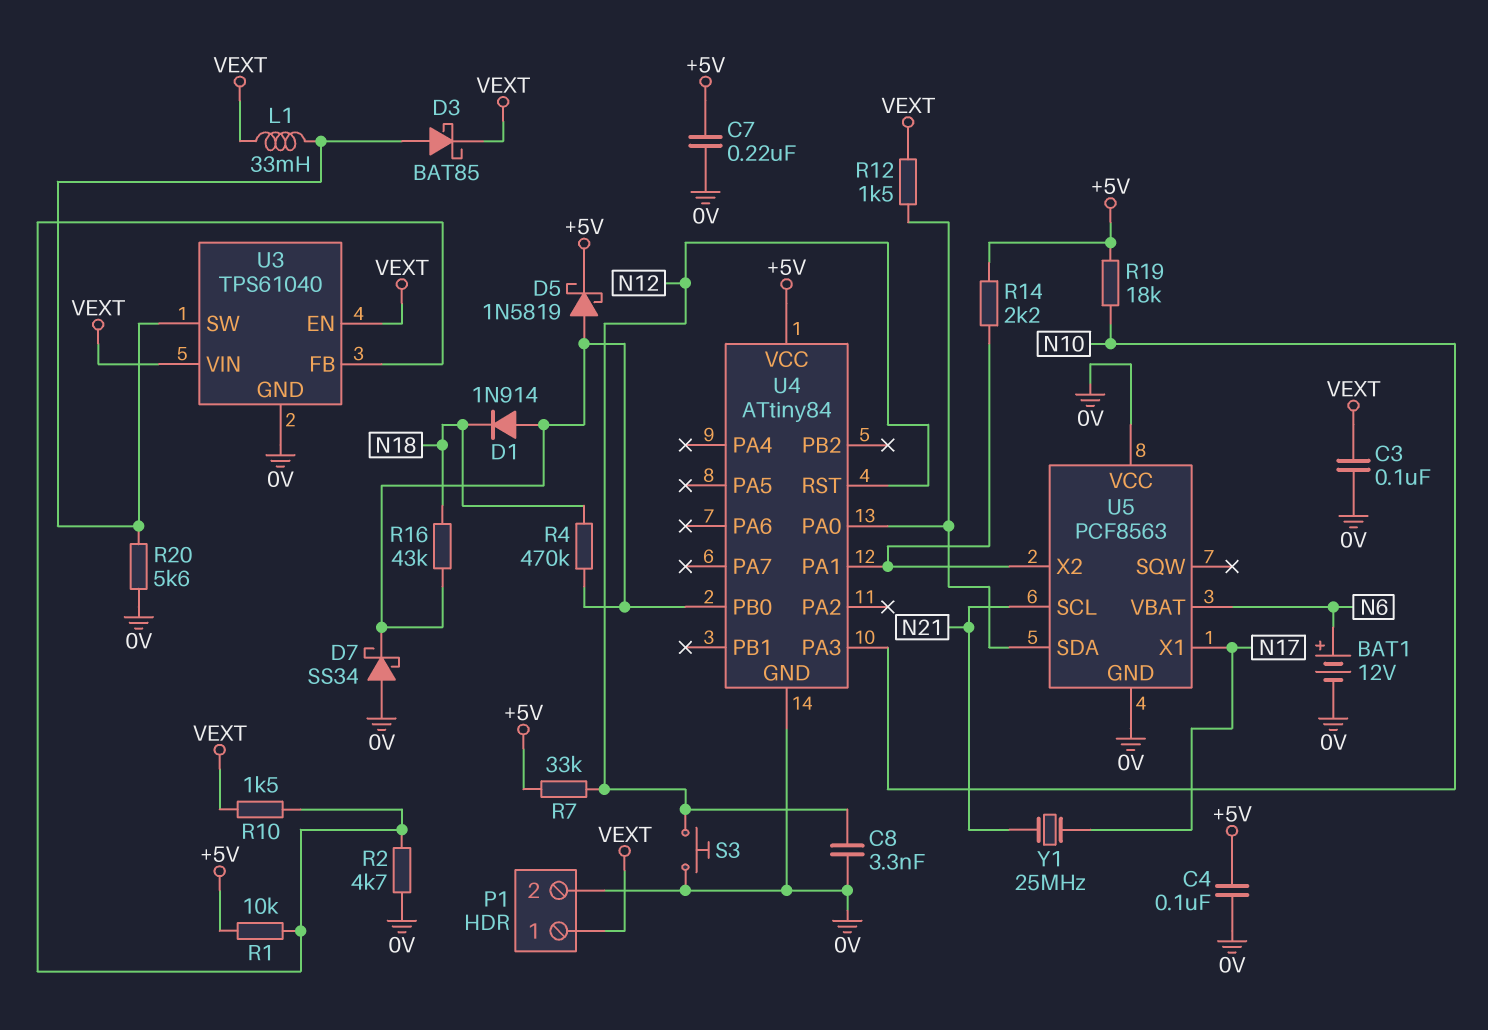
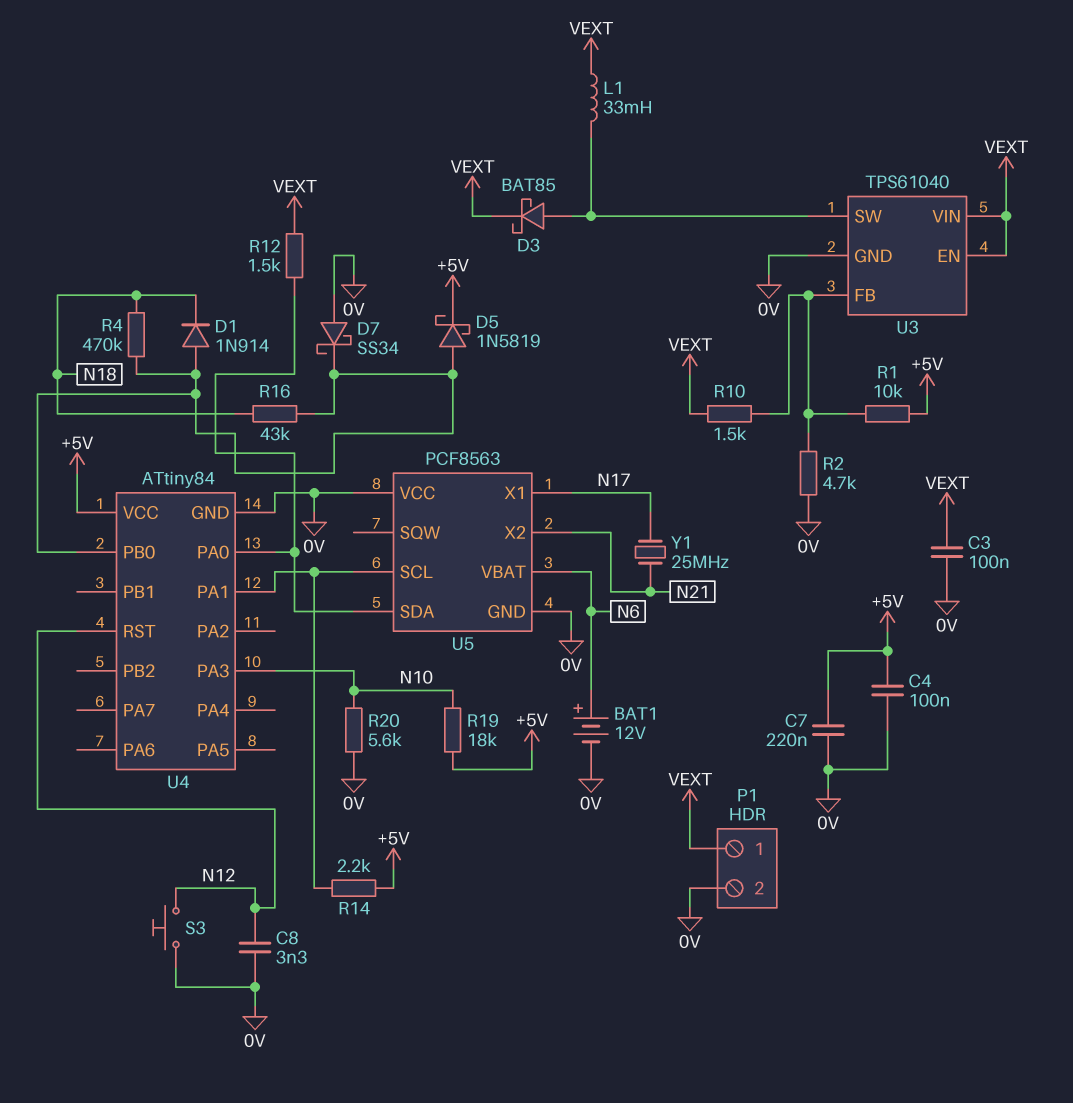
R7: 33k (+5V, N12) -> none
R20: 5.6k (0V, U3/SW) -> 5.6k (0V, N10)
U5 pin SCL: N21 -> U4/PA1
U5 pin X2: U4/PA1 -> N21

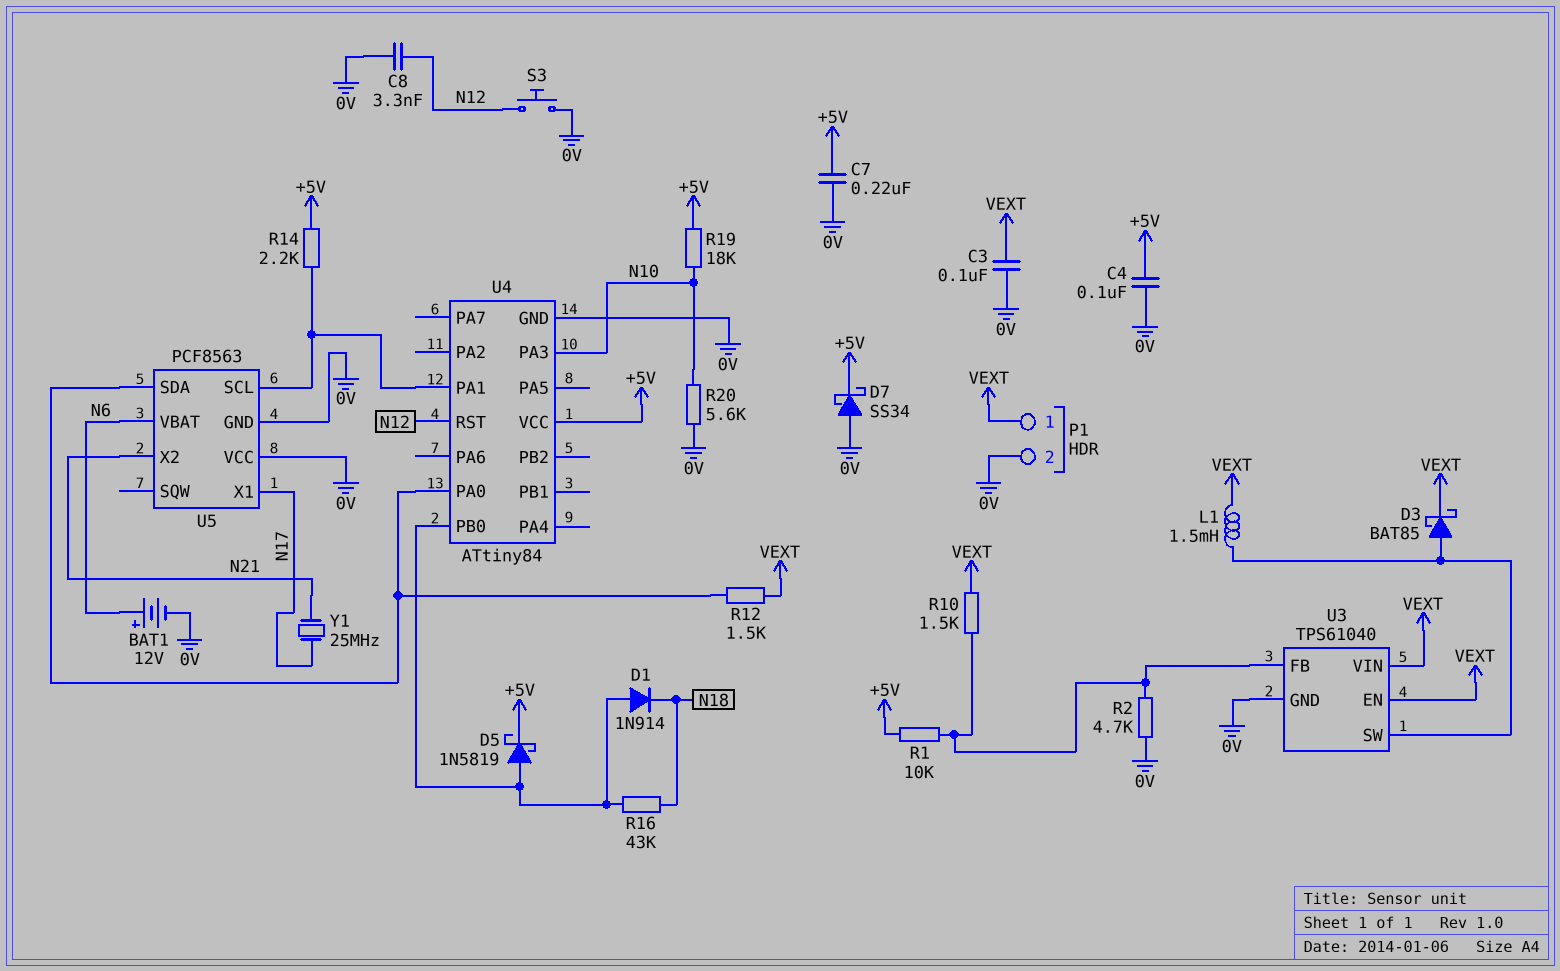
D7: schottky SS34 (A 0V, K U4/PB0) -> schottky SS34 (A 0V, K +5V)
L1: 33mH (U3/SW, VEXT) -> 1.5mH (U3/SW, VEXT)
R4: 470k (N18, U4/PB0) -> none

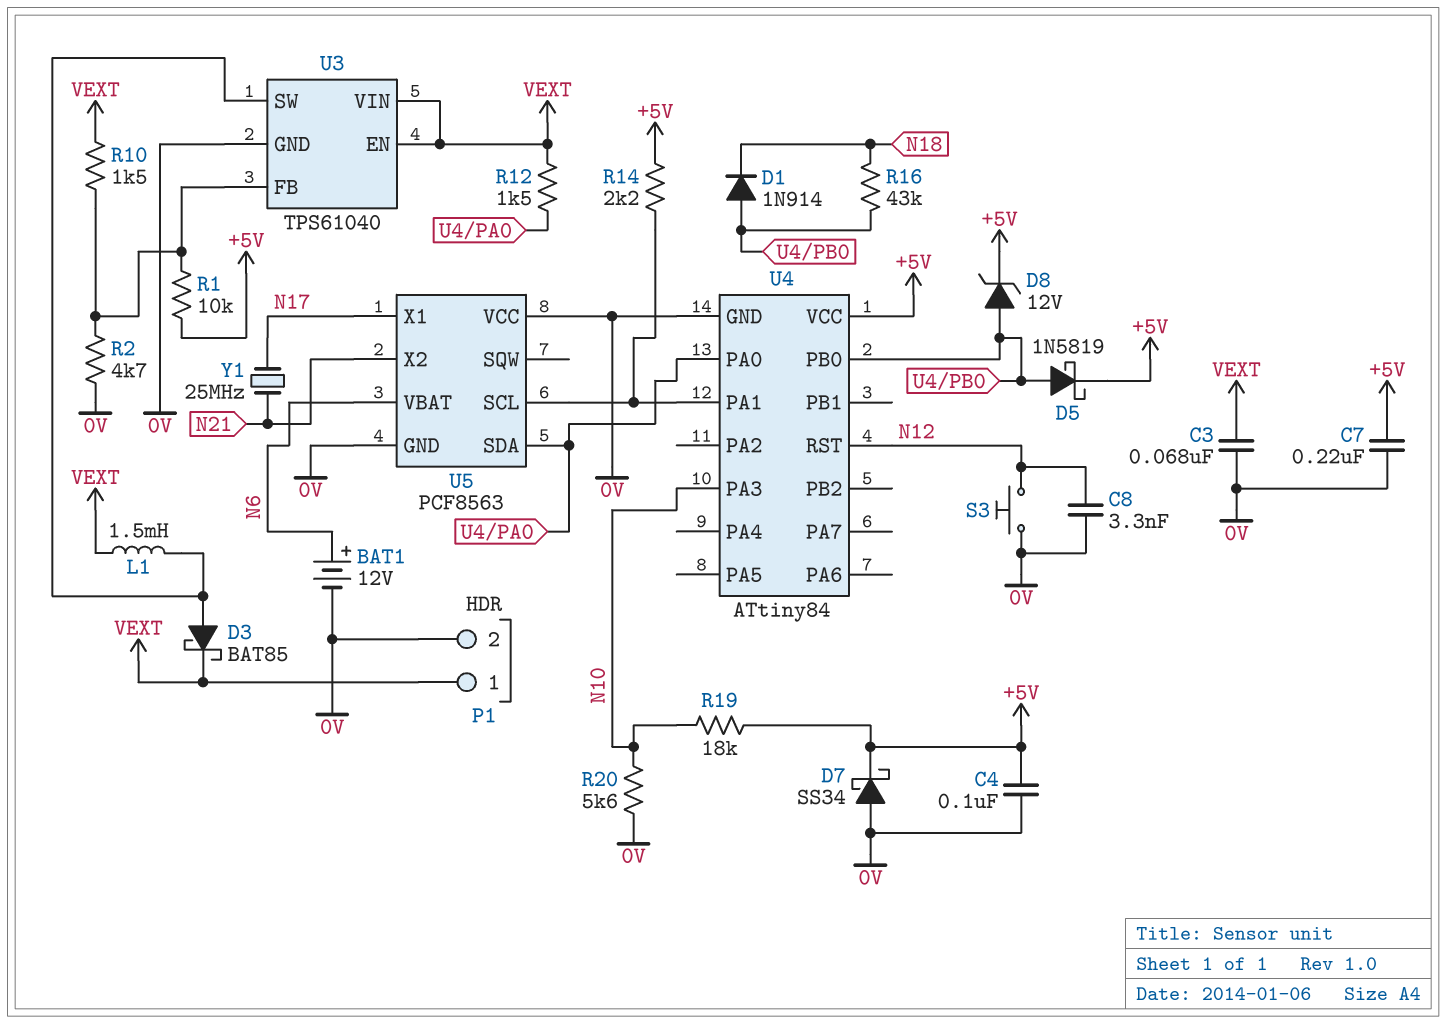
C3: 100nF (0V, VEXT) -> 68nF (0V, VEXT)
D8: none -> zener 12V (A U4/PB0, K +5V)

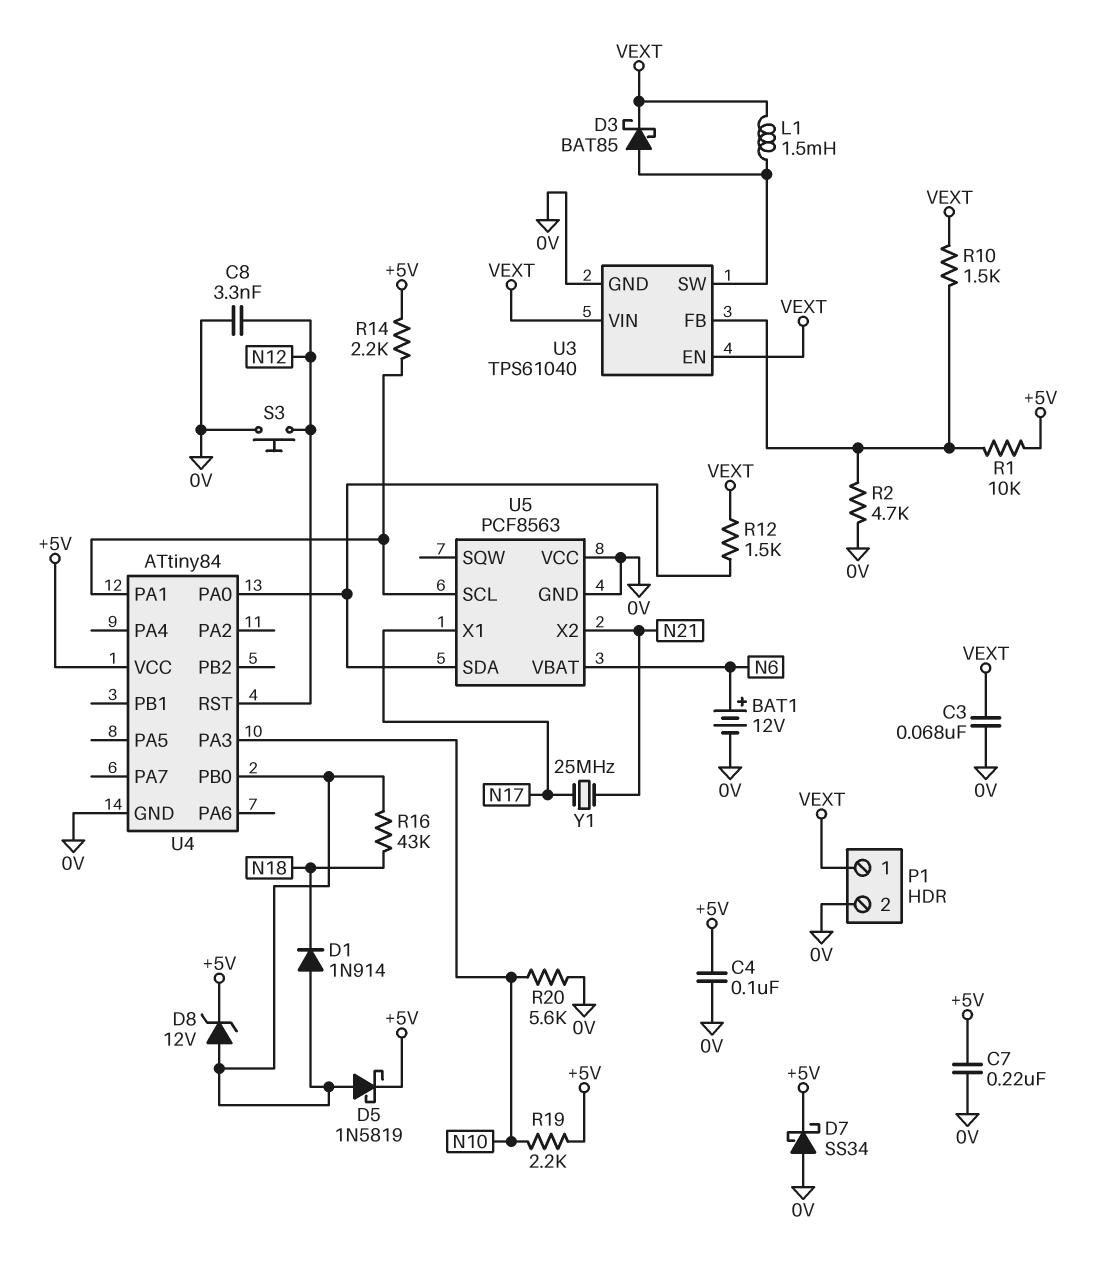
R19: 18k (+5V, N10) -> 2.2k (+5V, N10)

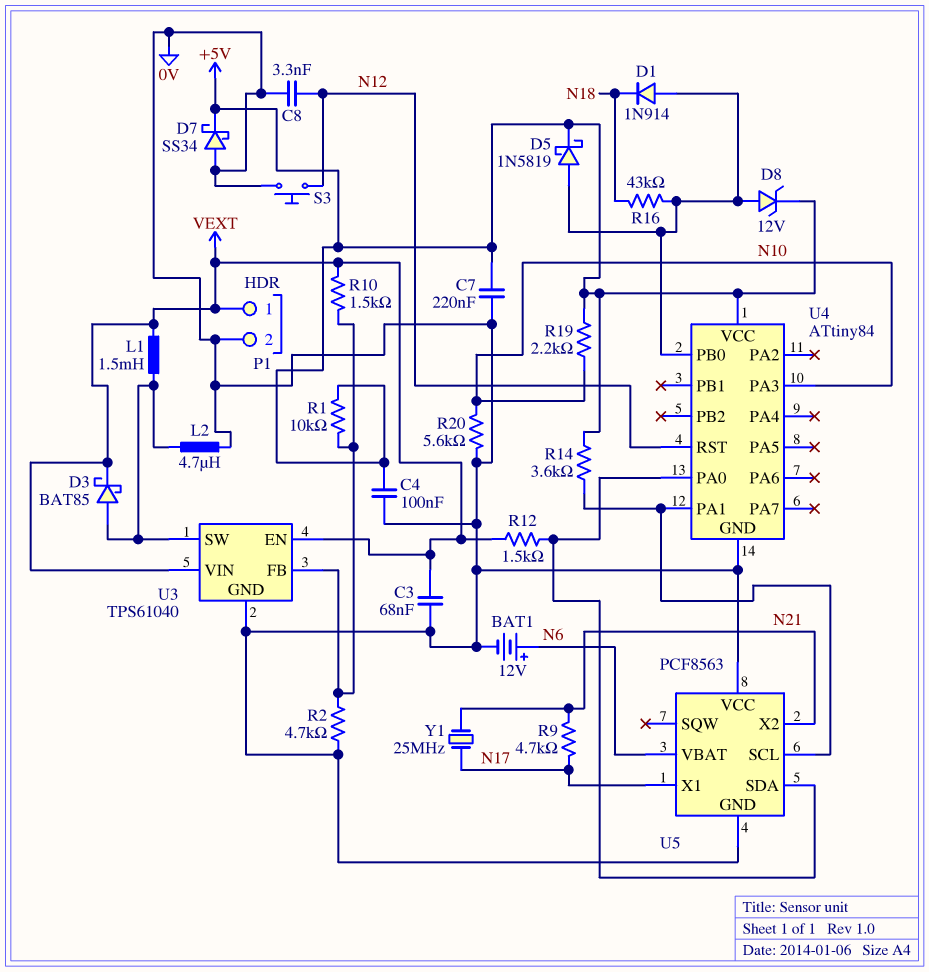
L2: none -> 4.7uH (0V, U3/SW)
R9: none -> 4.7k (N17, N21)
R14: 2.2k (+5V, U4/PA1) -> 3.6k (+5V, U4/PA1)

